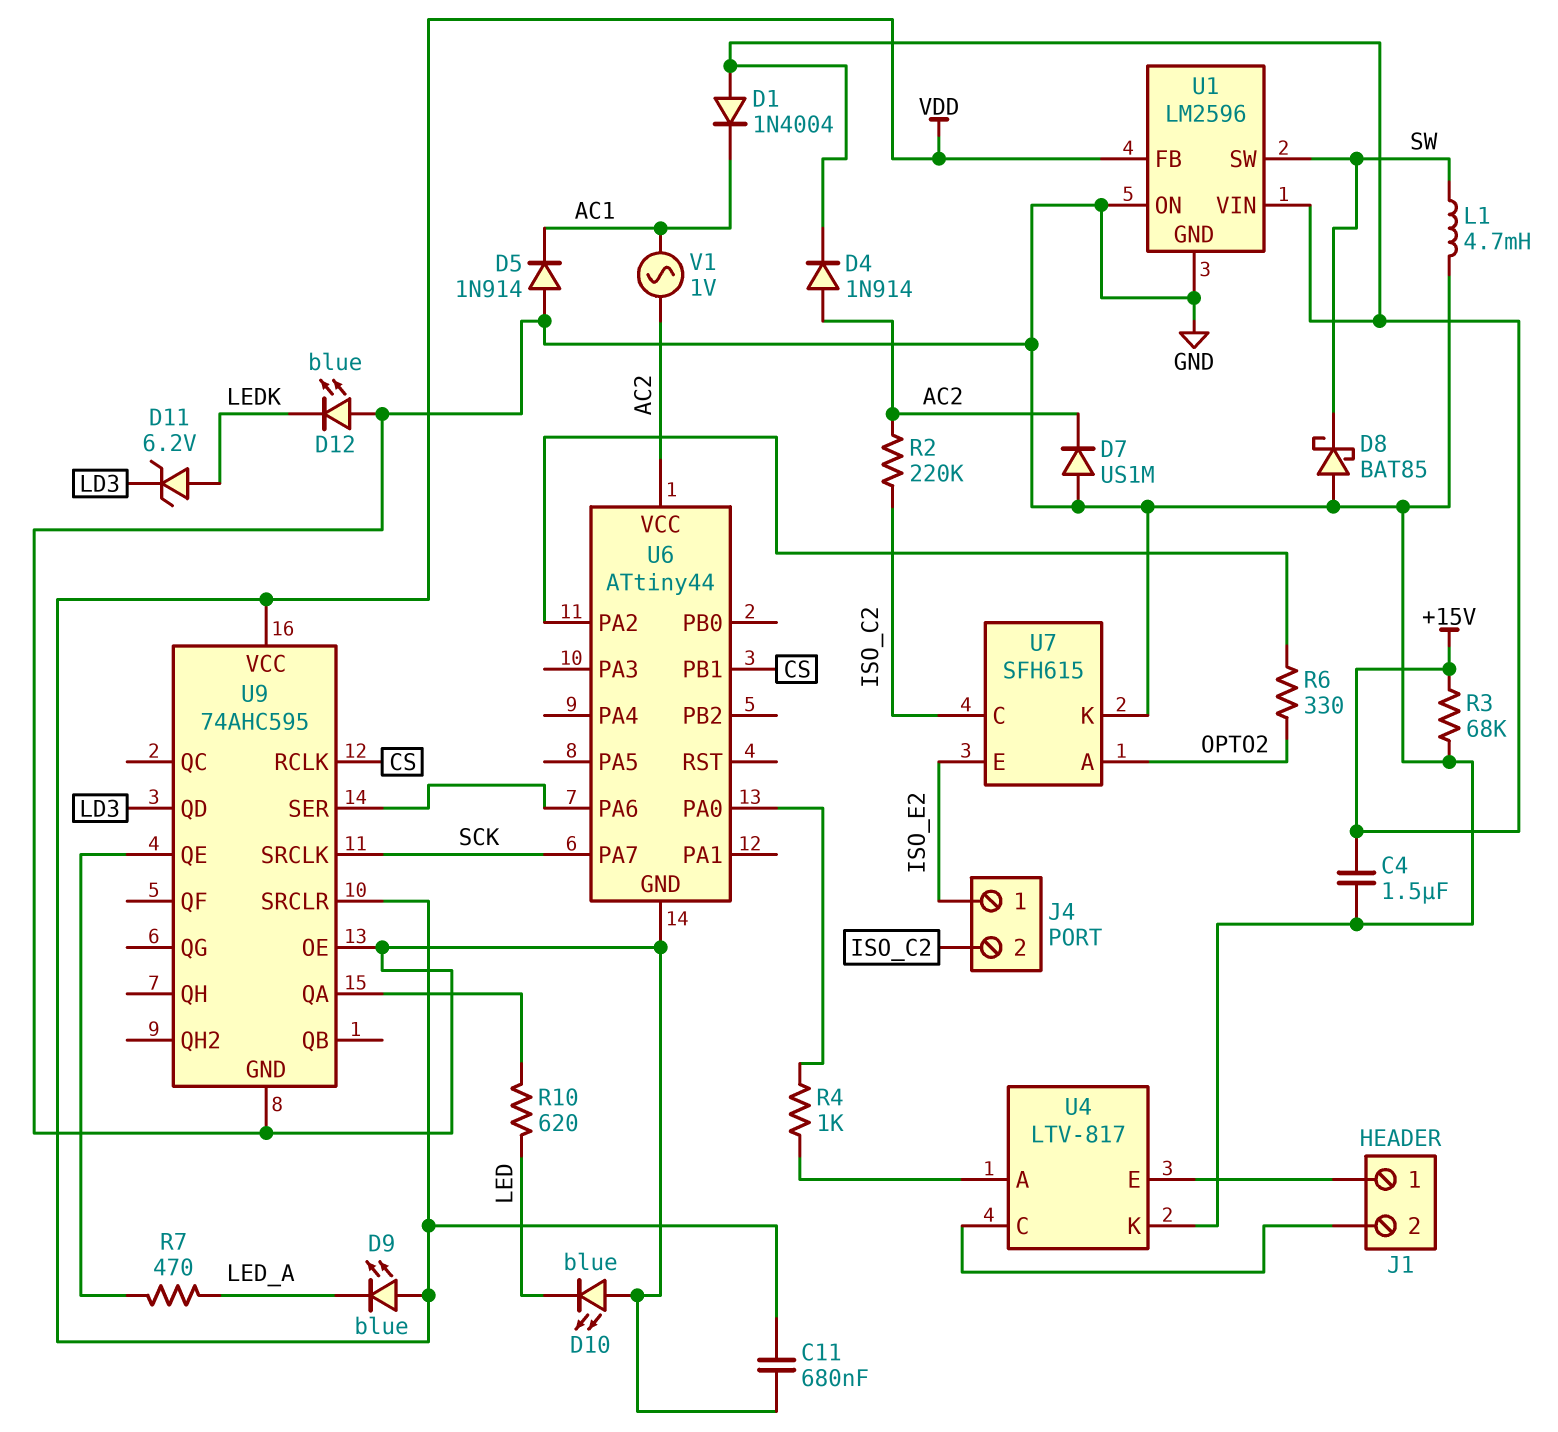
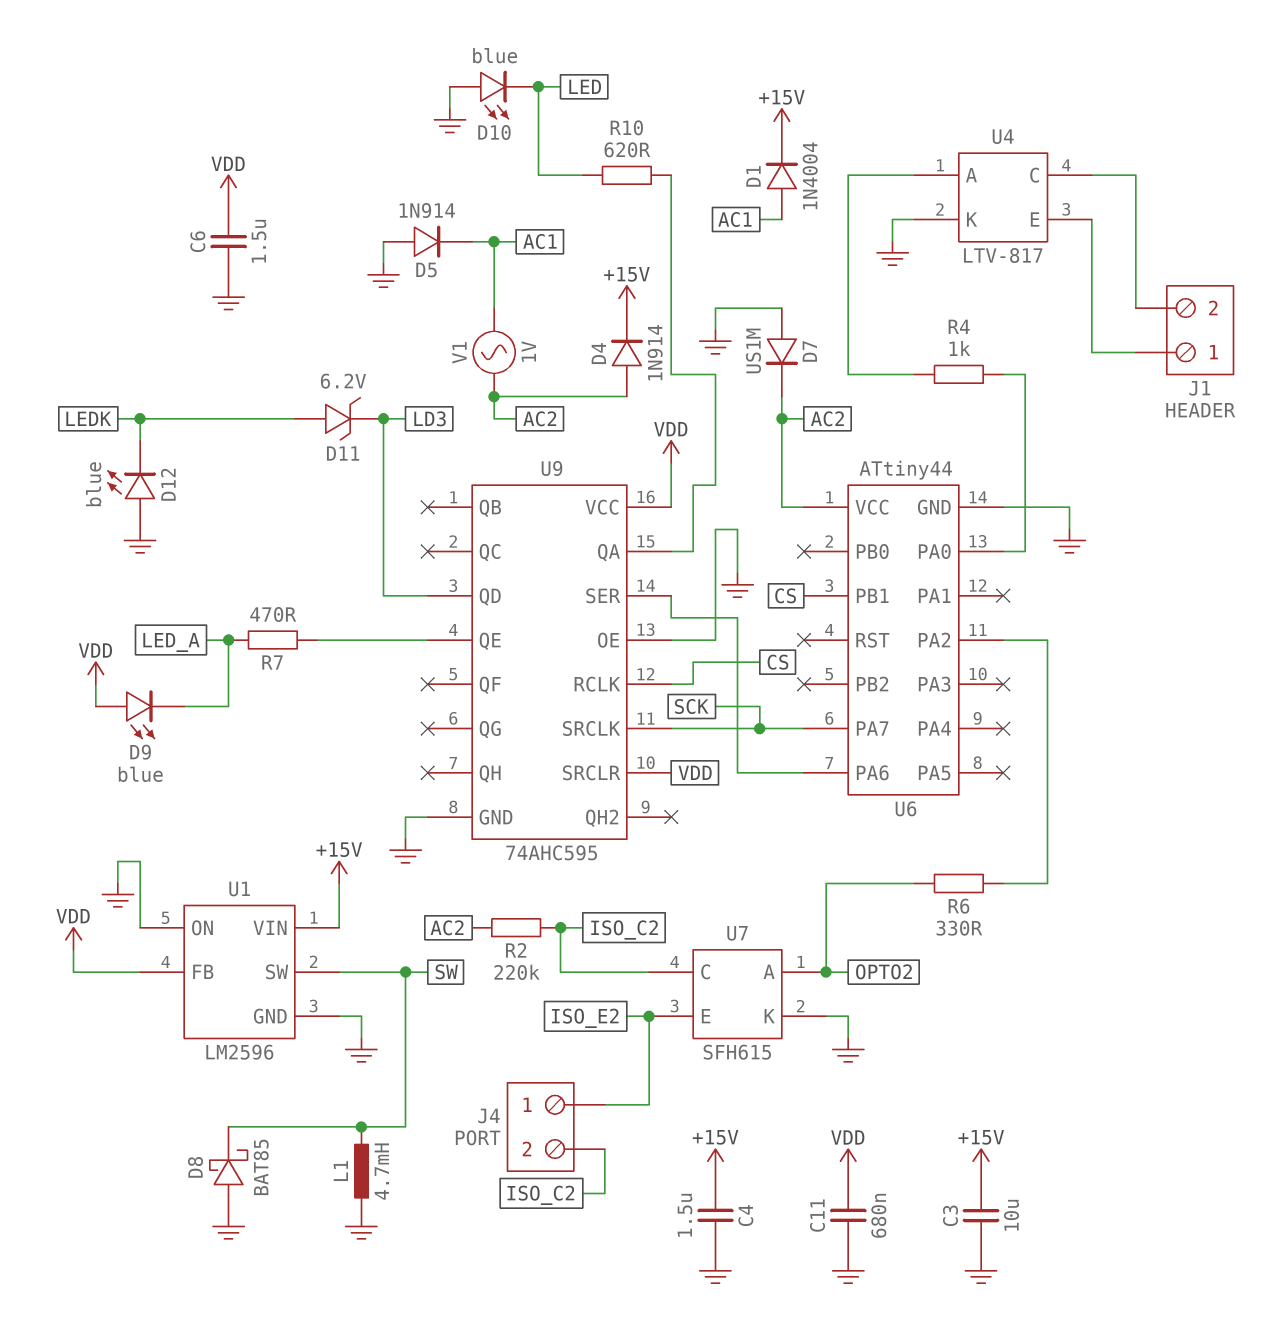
C3: none -> 10uF (+15V, GND)
C6: none -> 1.5uF (GND, VDD)
D1: diode 1N4004 (A +15V, K AC1) -> diode 1N4004 (A AC1, K +15V)
R3: 68k (+15V, GND) -> none

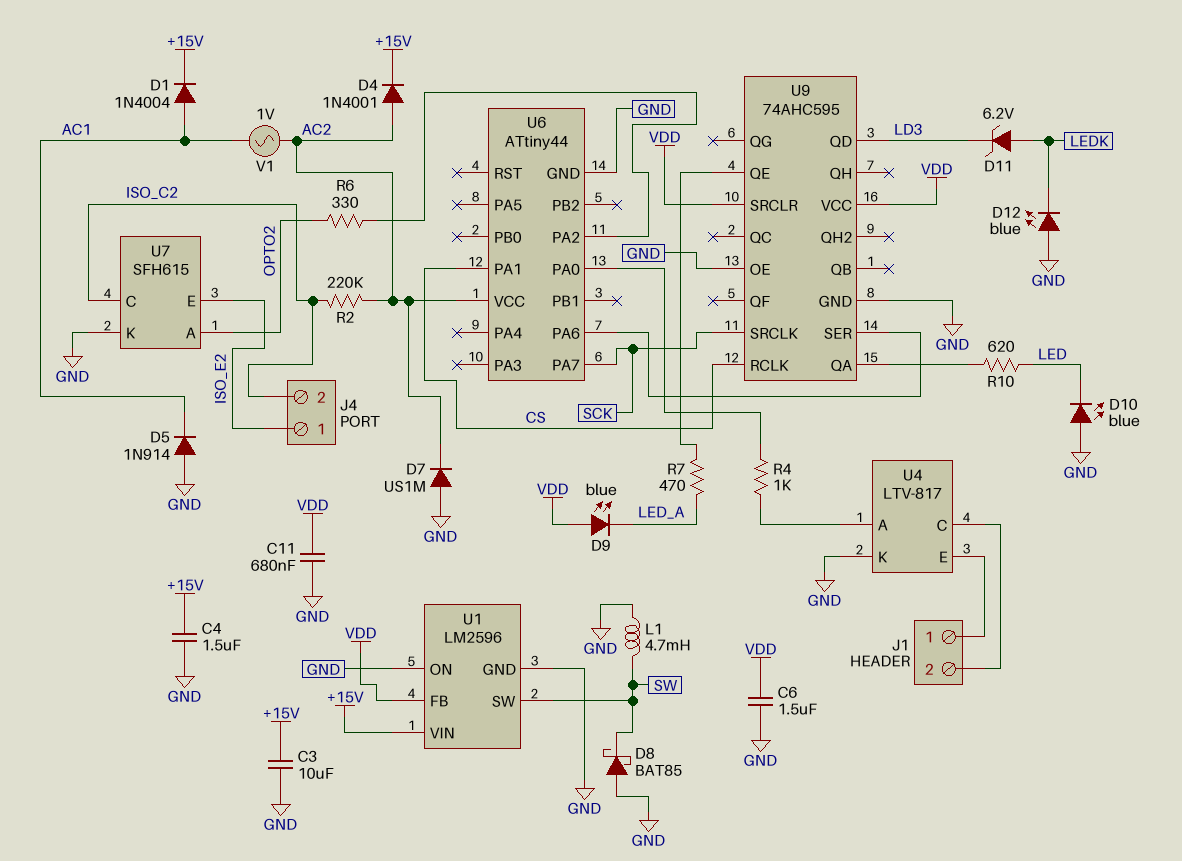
D4: diode 1N914 (A AC2, K +15V) -> diode 1N4001 (A AC2, K +15V)
U6 pin PA1: none -> CS
U6 pin PB1: CS -> none

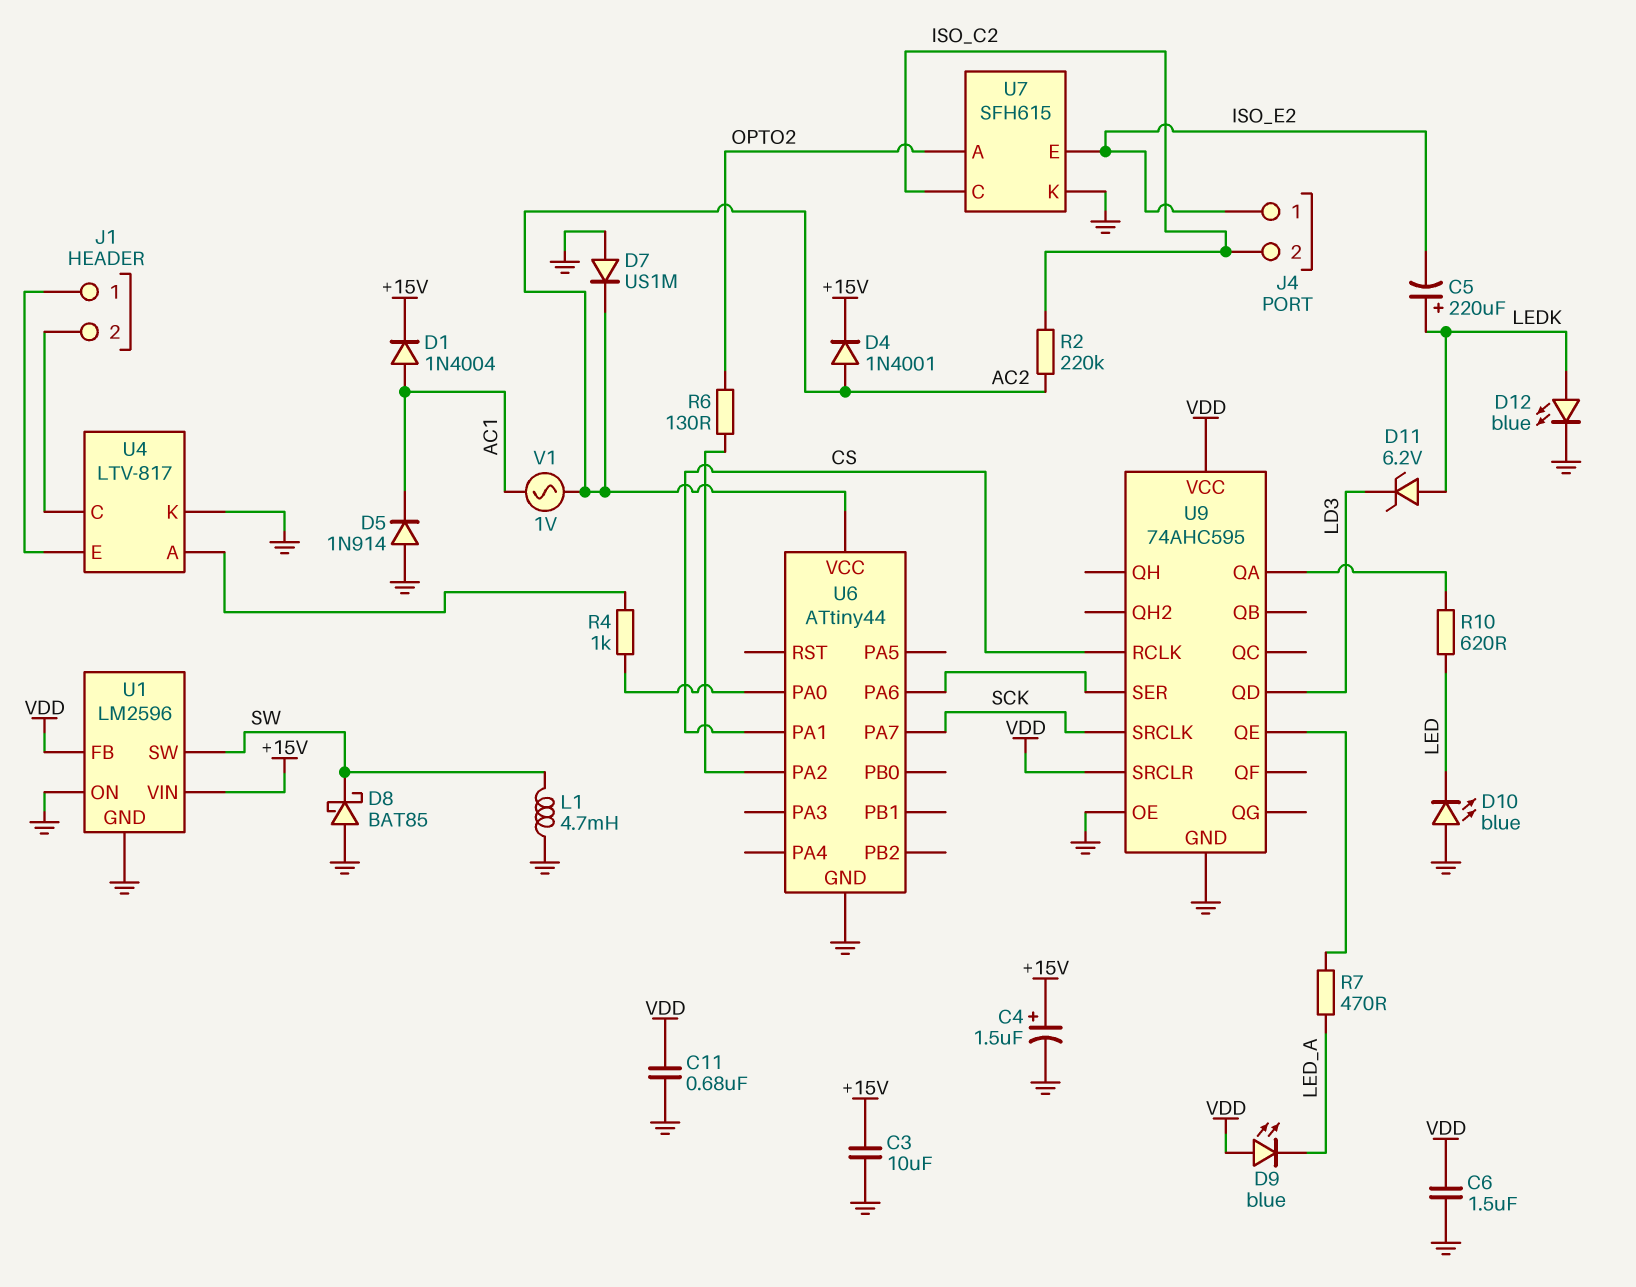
C4: 1.5uF (+15V, GND) -> 1.5uF (plus +15V, minus GND)
C5: none -> 220uF (plus LEDK, minus ISO_E2)
D12: LED blue (A GND, K LEDK) -> LED blue (A LEDK, K GND)
R6: 330 (OPTO2, U6/PA2) -> 130 (OPTO2, U6/PA2)

